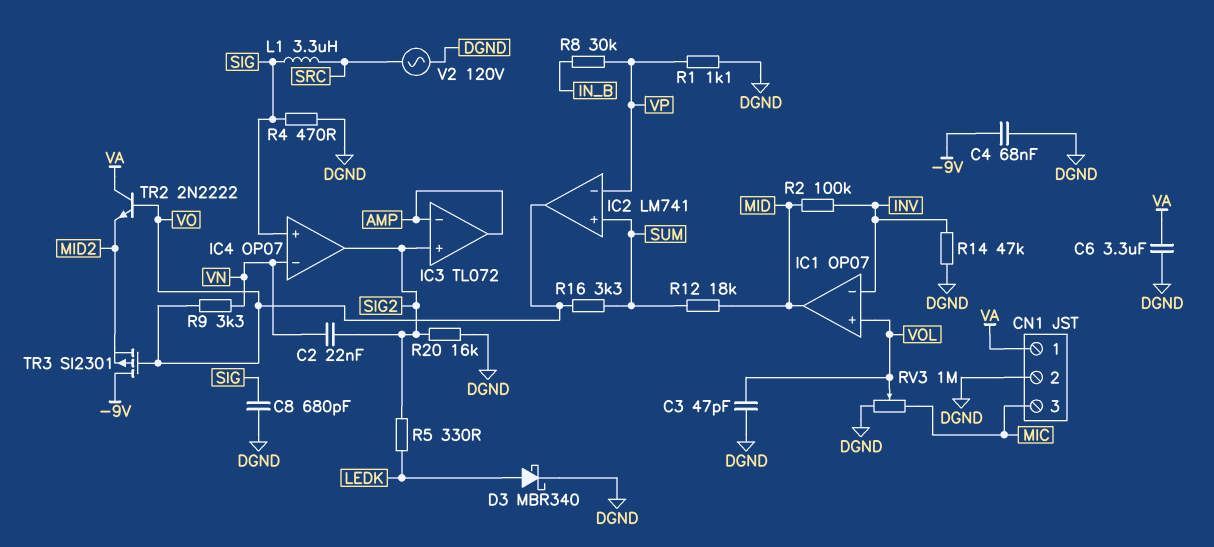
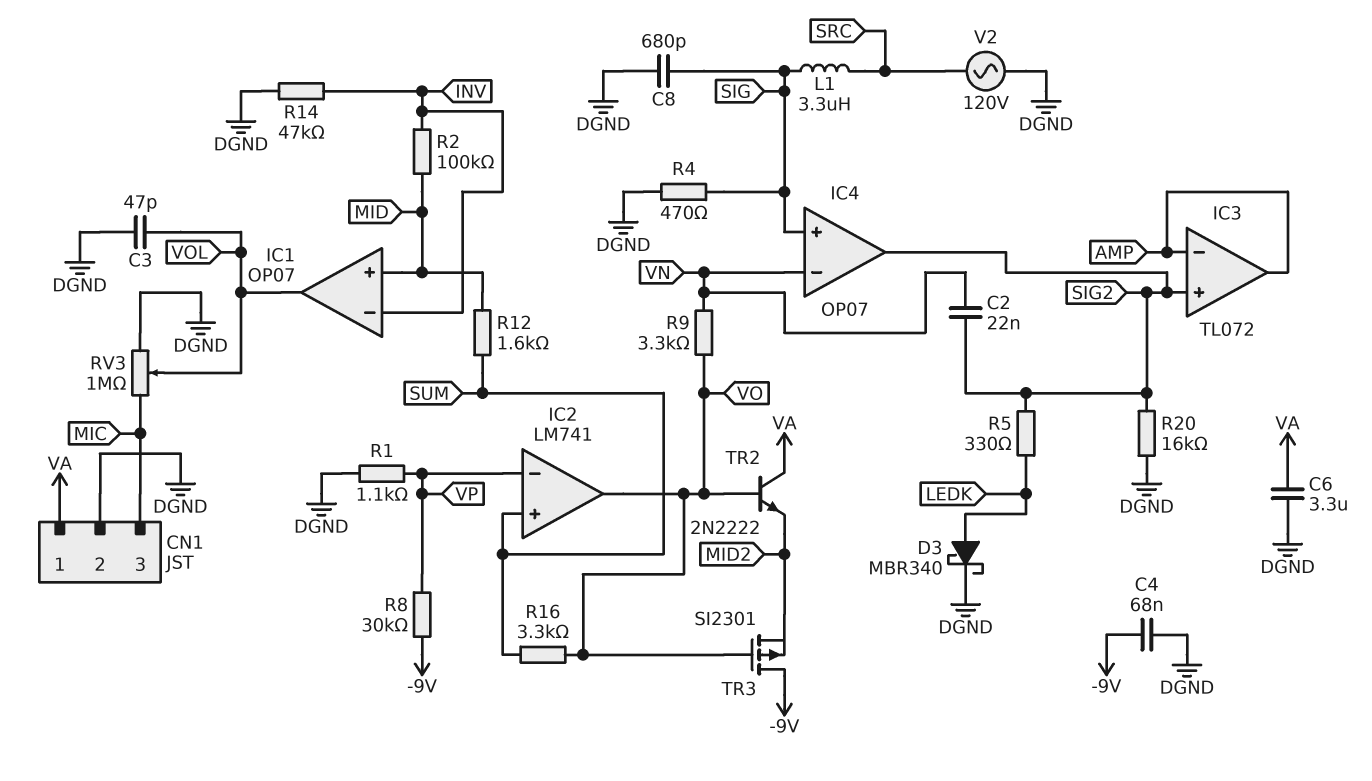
IC1 pin in+: VOL -> MID
IC1 pin out: MID -> VOL
R8: 30k (IN_B, VP) -> 30k (-9V, VP)
R12: 18k (MID, SUM) -> 1.6k (MID, SUM)

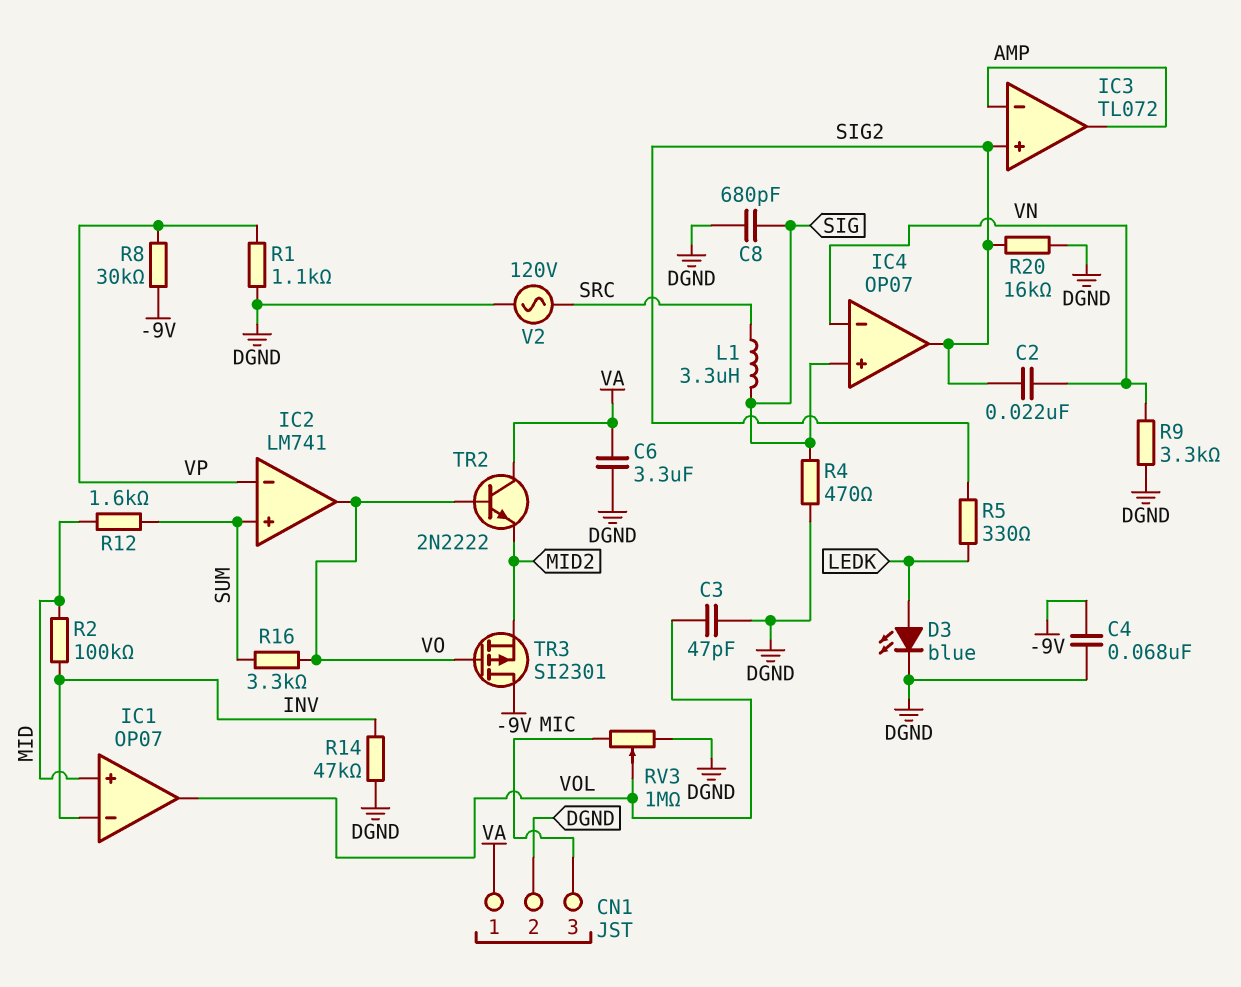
D3: schottky MBR340 (A LEDK, K DGND) -> LED blue (A LEDK, K DGND)
R9: 3.3k (VN, VO) -> 3.3k (DGND, VN)

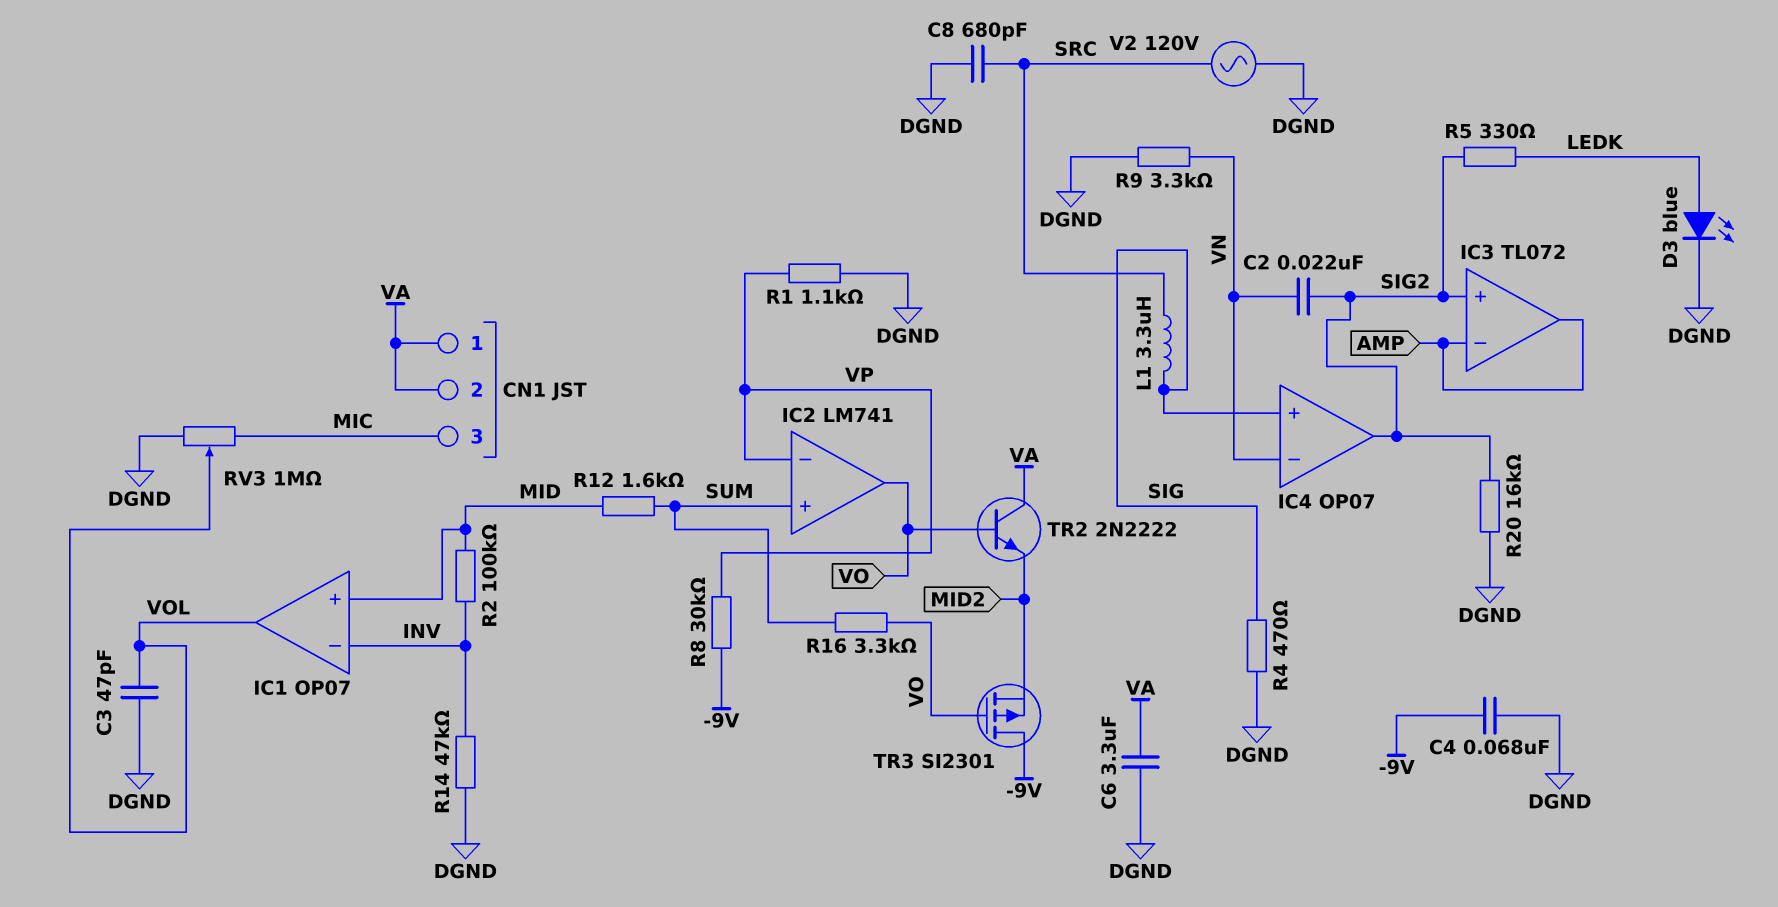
C8: 680pF (DGND, SIG) -> 680pF (DGND, SRC)
CN1 pin 2: DGND -> VA

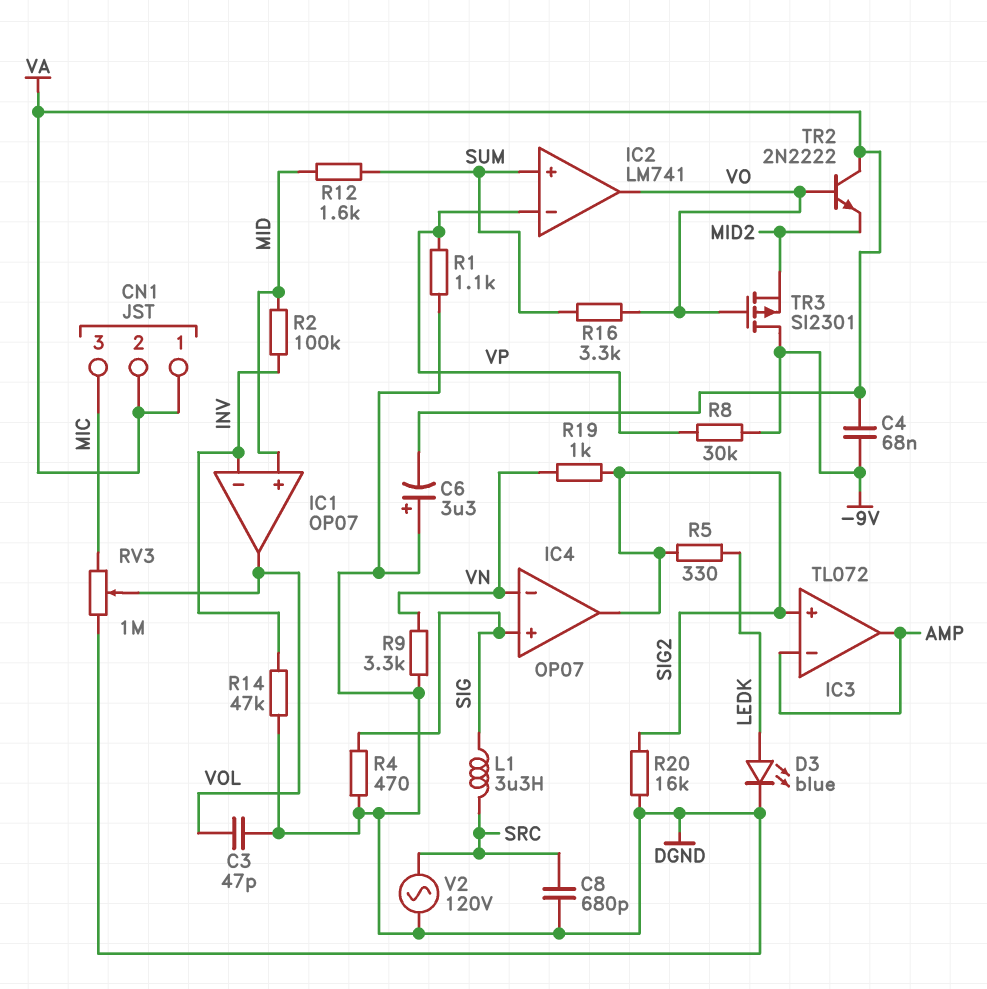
C2: 22nF (SIG2, VN) -> none
C4: 68nF (-9V, DGND) -> 68nF (-9V, VA)
C6: 3.3uF (DGND, VA) -> 3.3uF (plus DGND, minus VA)
R19: none -> 1k (SIG2, VN)

